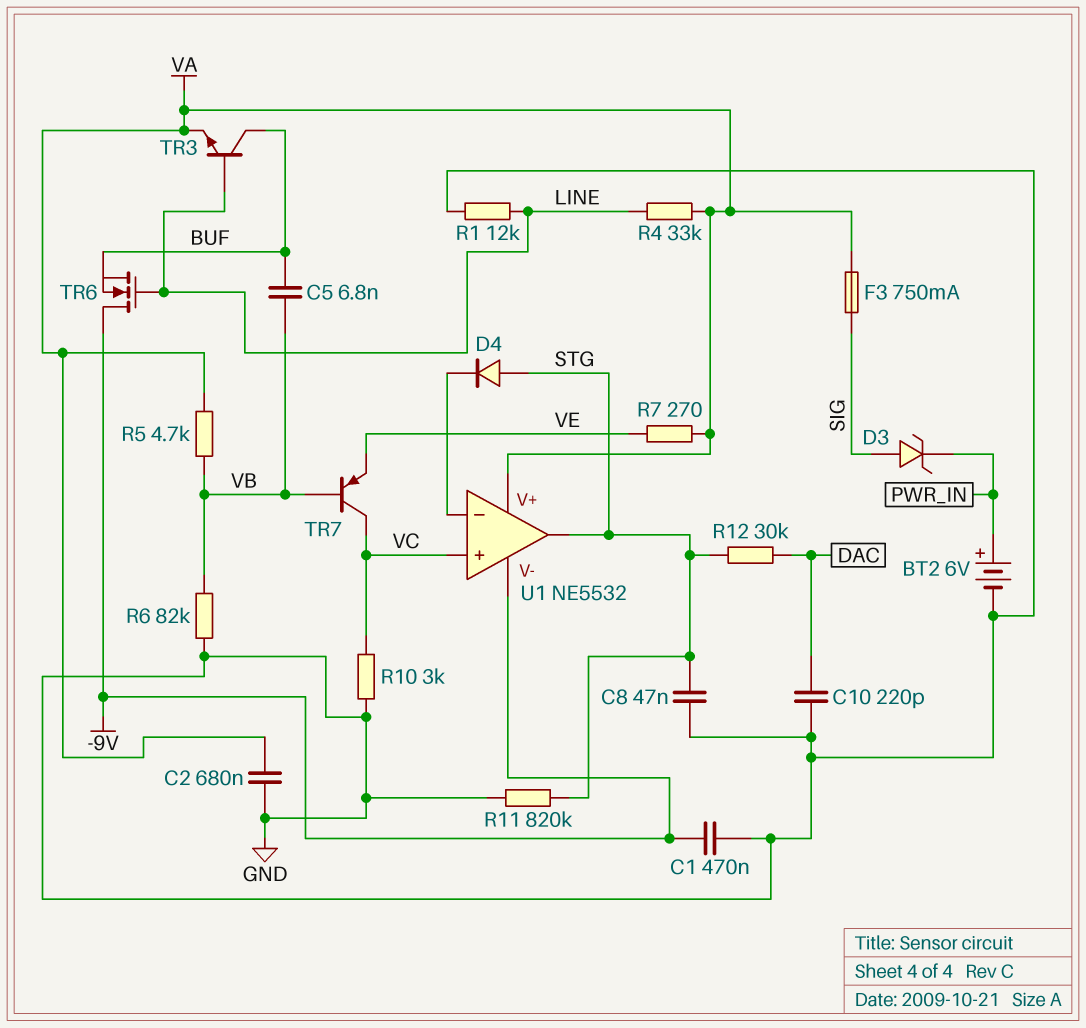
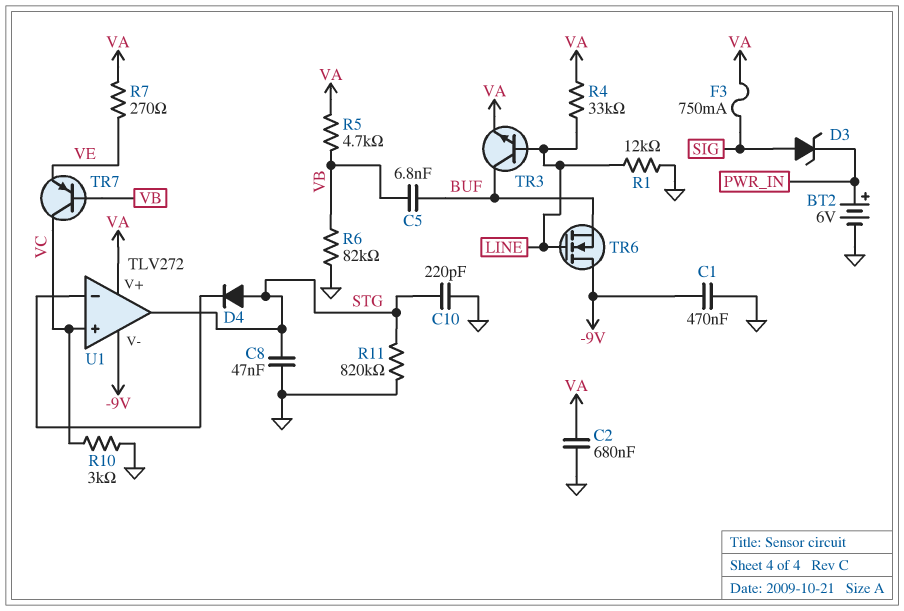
C10: 220pF (DAC, GND) -> 220pF (GND, STG)
R12: 30k (DAC, STG) -> none
U1: NE5532 -> TLV272

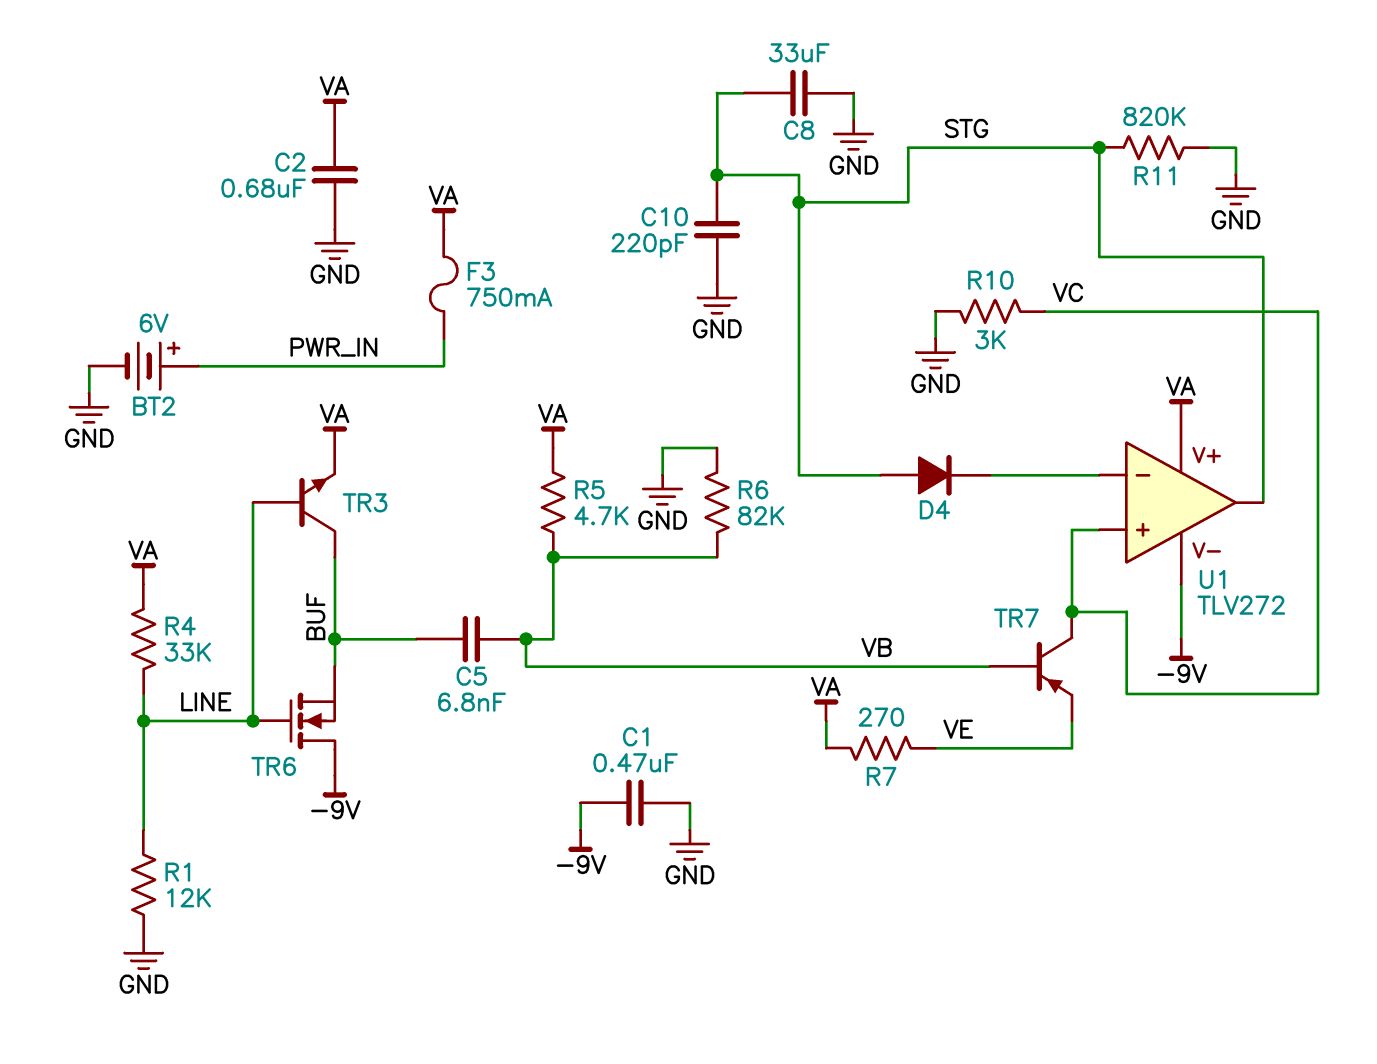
C8: 47nF (GND, STG) -> 33uF (GND, STG)
D3: zener (A SIG, K PWR_IN) -> none
F3: 750mA (SIG, VA) -> 750mA (PWR_IN, VA)

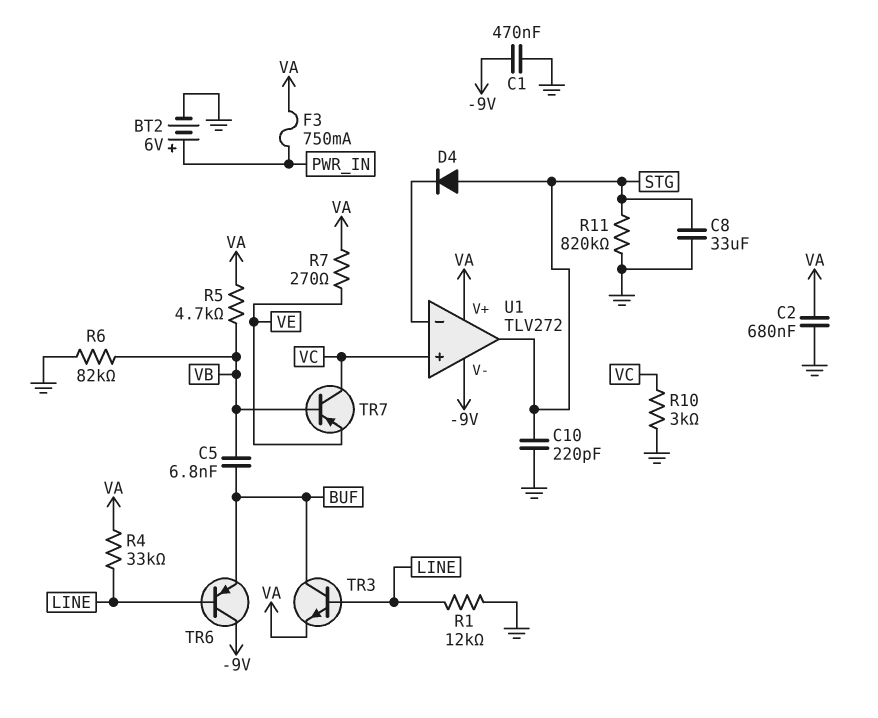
TR6: NMOS (G LINE, D -9V, S BUF) -> PNP (B LINE, C -9V, E BUF)

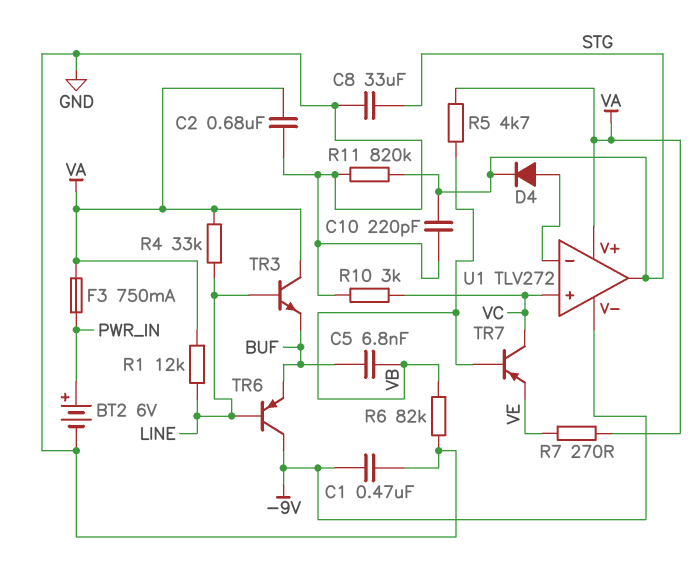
D4: diode (A STG, K U1/in-) -> diode (A U1/in-, K STG)
R1: 12k (GND, LINE) -> 12k (LINE, VA)
TR3: NPN (B LINE, C BUF, E VA) -> NPN (B LINE, C VA, E BUF)

